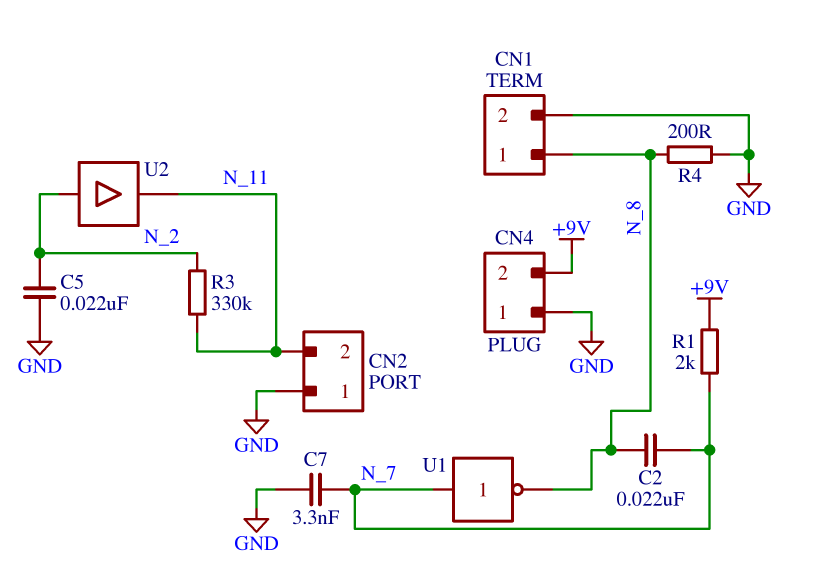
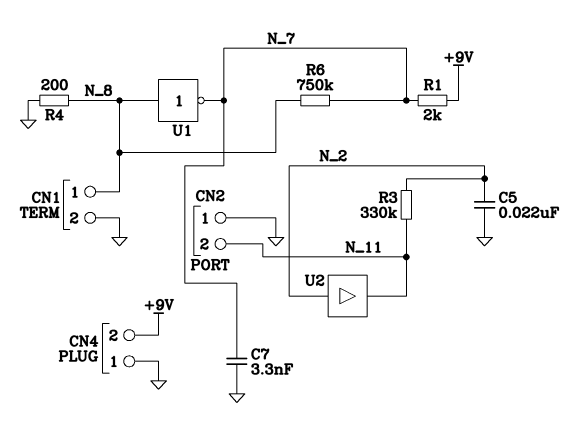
C2: 22nF (N_7, N_8) -> none
R6: none -> 750k (N_7, N_8)
U1: NOT (in N_7, out N_8) -> NOT (in N_8, out N_7)

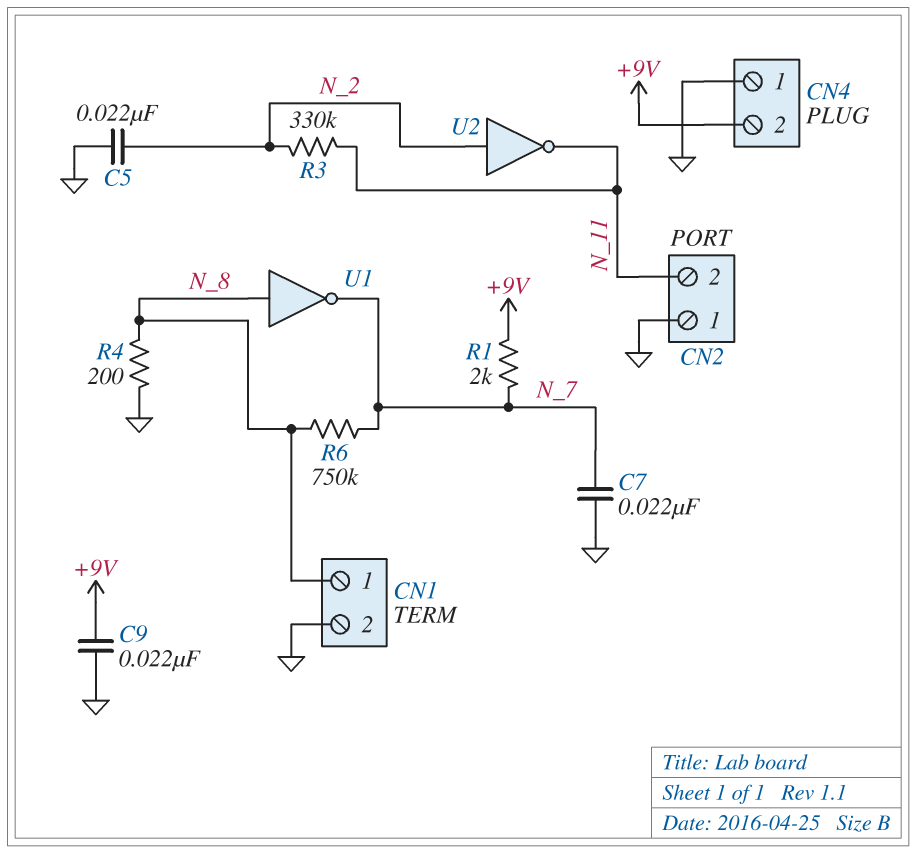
C7: 3.3nF (GND, N_7) -> 22nF (GND, N_7)
C9: none -> 22nF (+9V, GND)
U2: buffer (in N_2, out N_11) -> NOT (in N_2, out N_11)

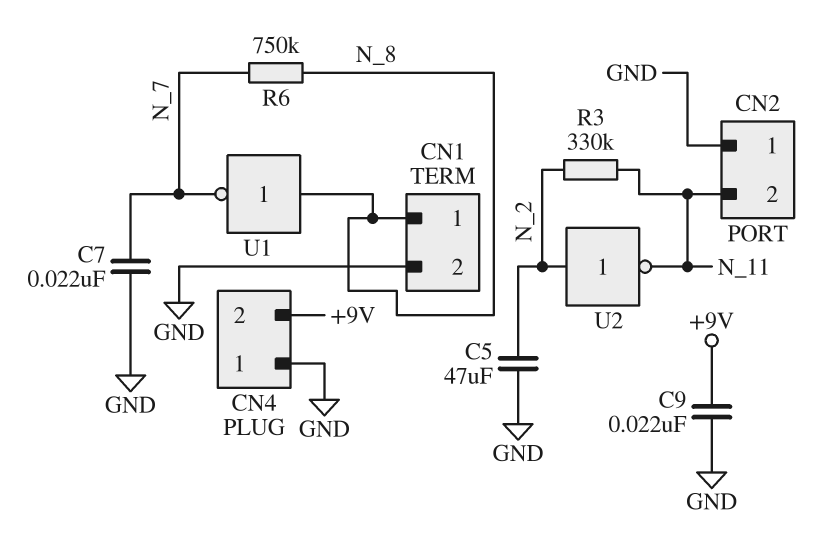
C5: 22nF (GND, N_2) -> 47uF (GND, N_2)
R1: 2k (+9V, N_7) -> none
R4: 200 (GND, N_8) -> none

